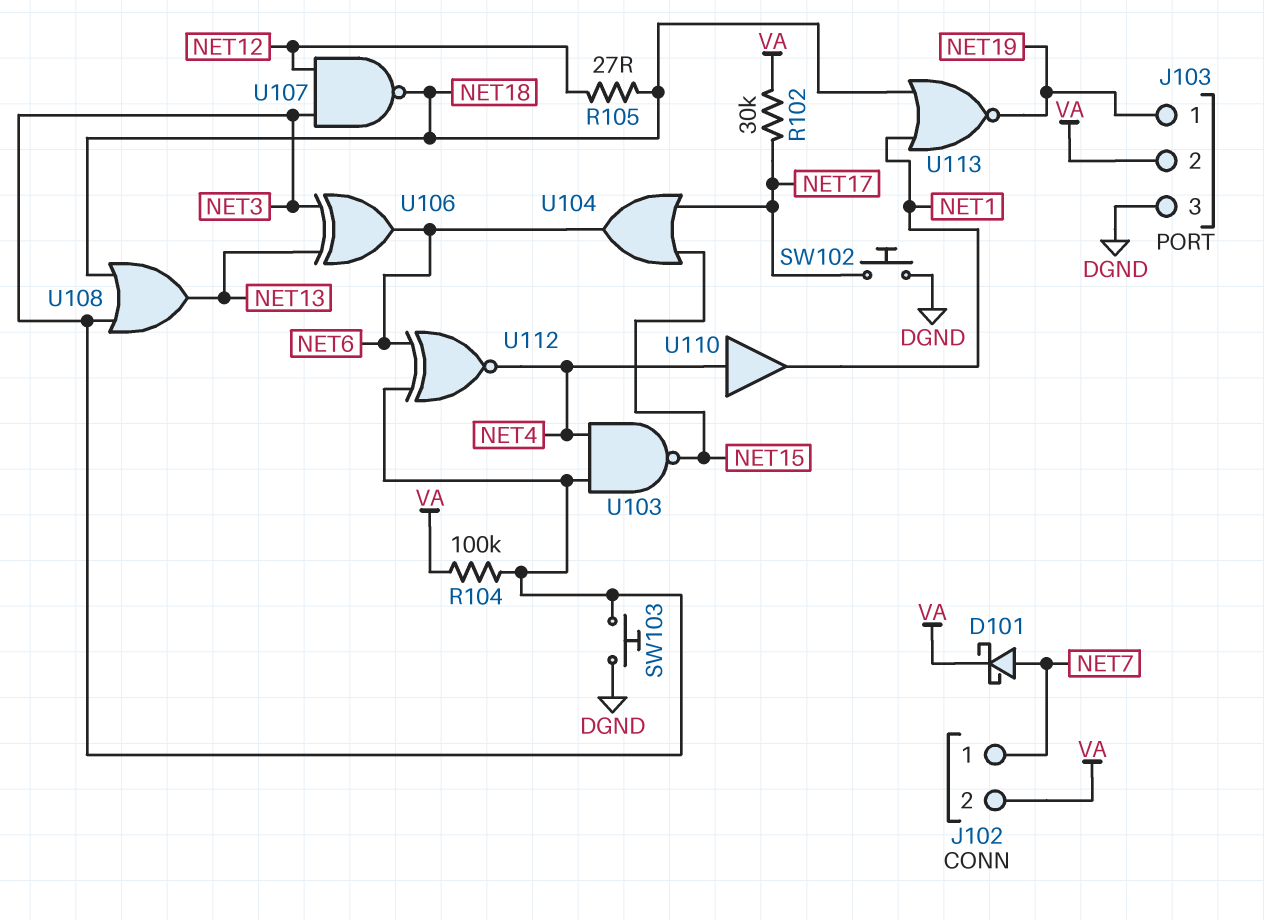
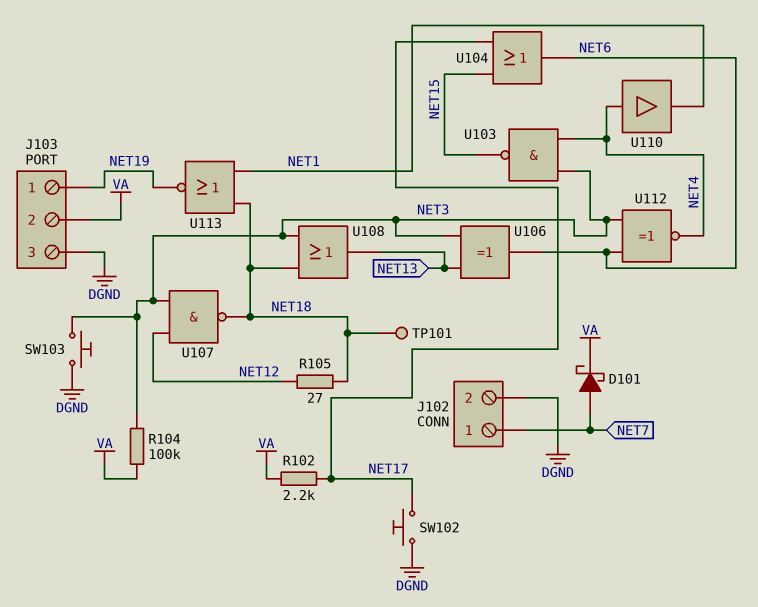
J102 pin 2: VA -> DGND
R102: 30k (NET17, VA) -> 2.2k (NET17, VA)
TP101: none -> test point (NET18)

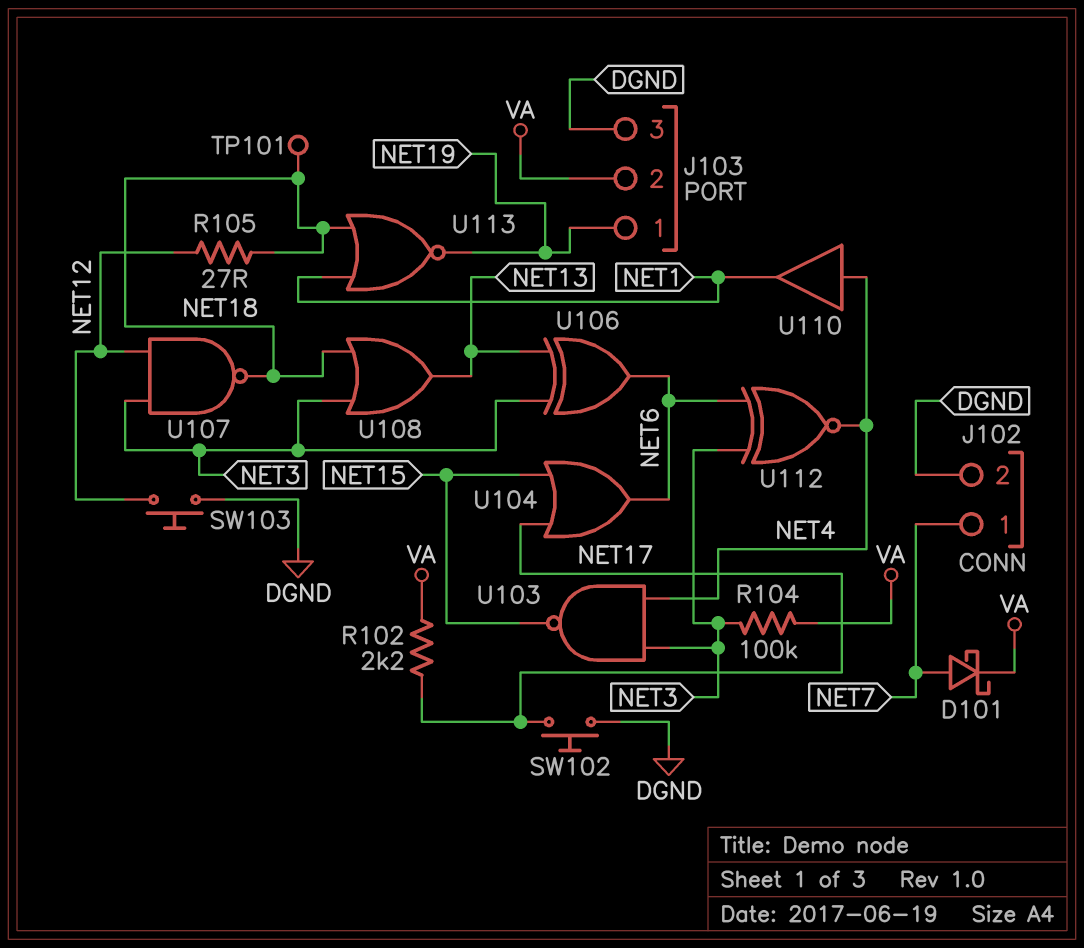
SW103: button (DGND, NET3) -> button (DGND, NET12)

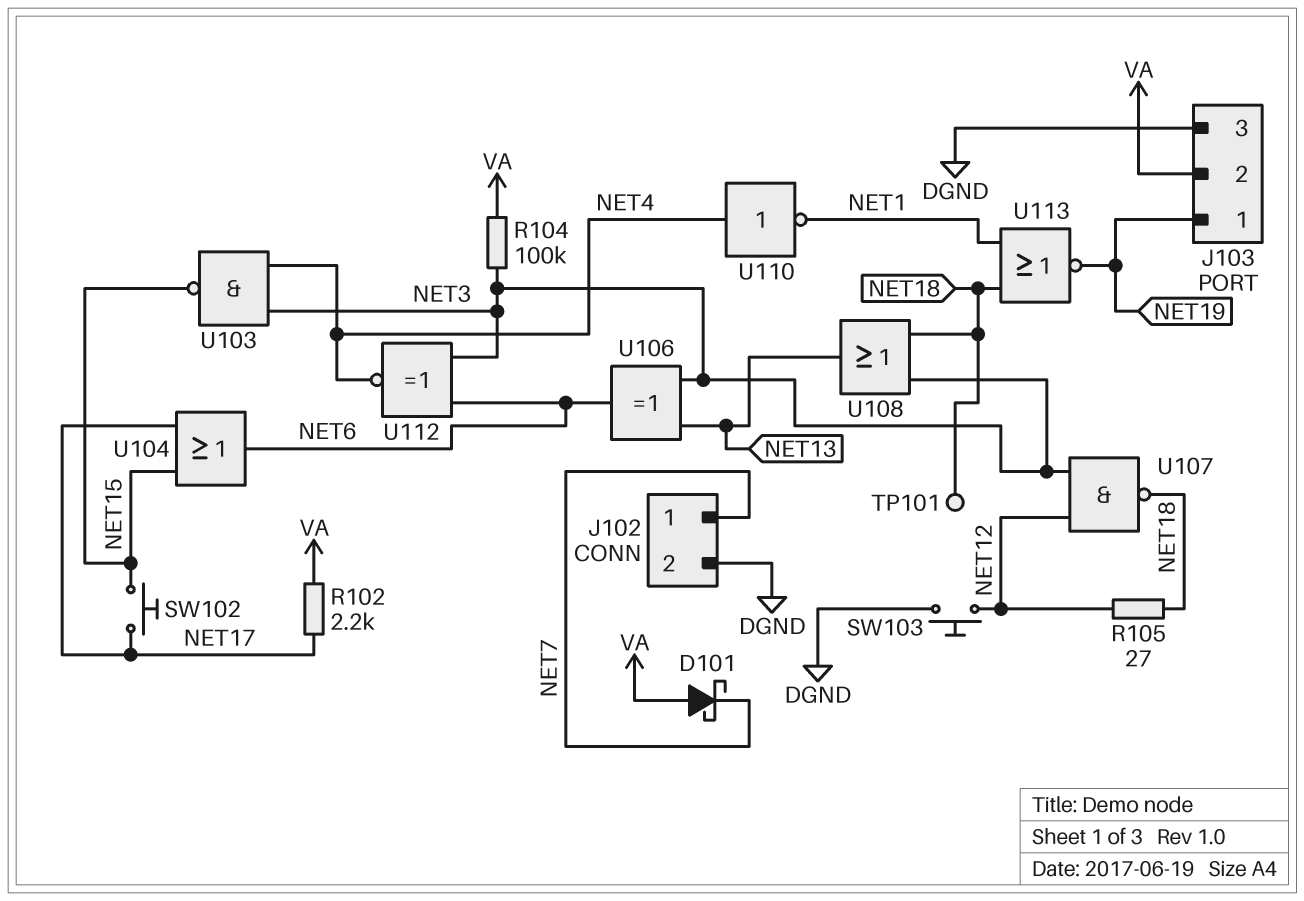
D101: schottky (A NET7, K VA) -> schottky (A VA, K NET7)
SW102: button (DGND, NET17) -> button (NET15, NET17)
U110: buffer (in NET4, out NET1) -> NOT (in NET4, out NET1)

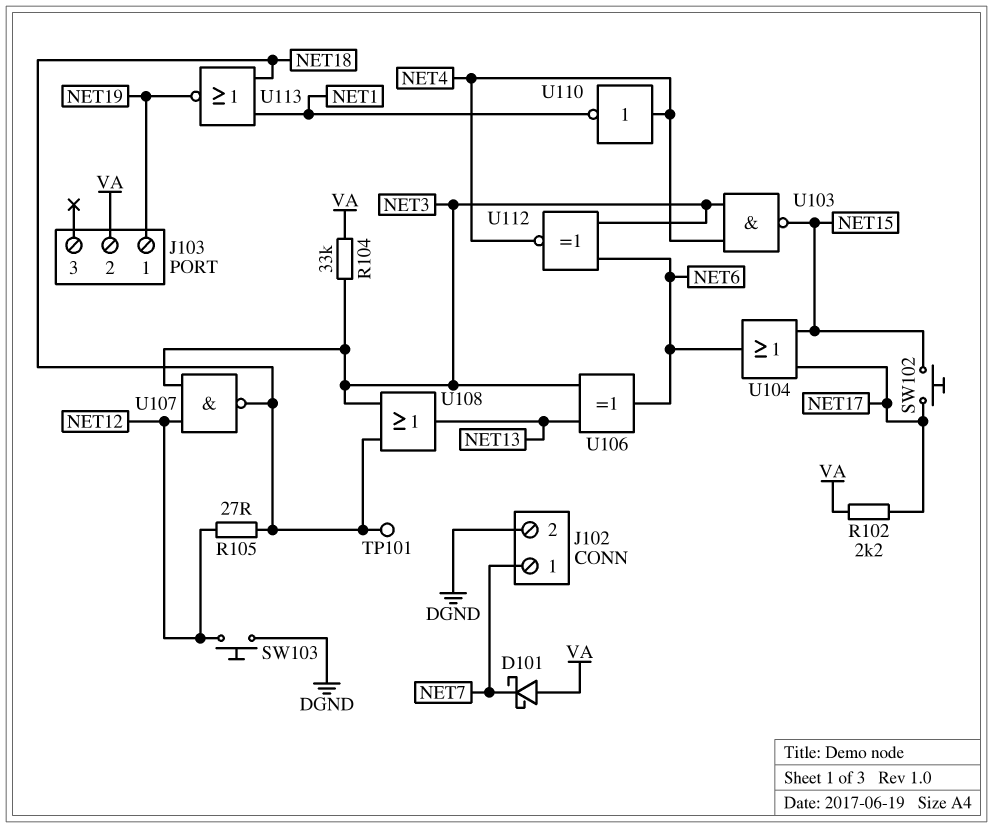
J103 pin 3: DGND -> none
R104: 100k (NET3, VA) -> 33k (NET3, VA)

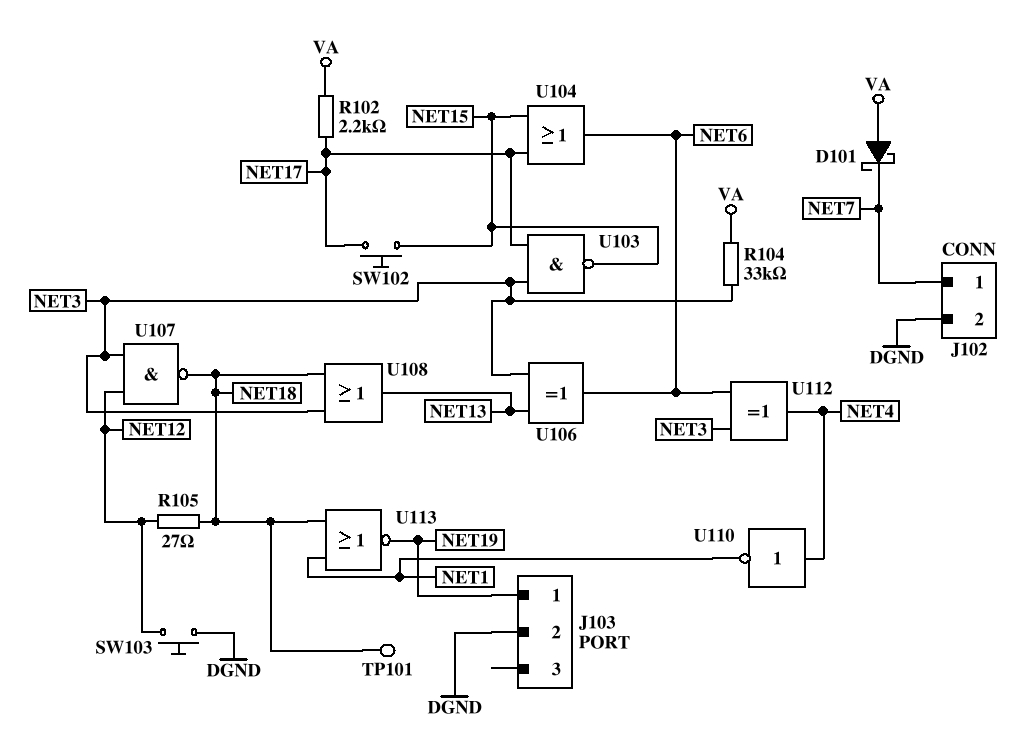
J103 pin 2: VA -> DGND
U103: NAND (in NET3, in NET4, out NET15) -> NAND (in NET3, in NET17, out NET15)
U112: XNOR (in NET3, in NET6, out NET4) -> XOR (in NET3, in NET6, out NET4)

